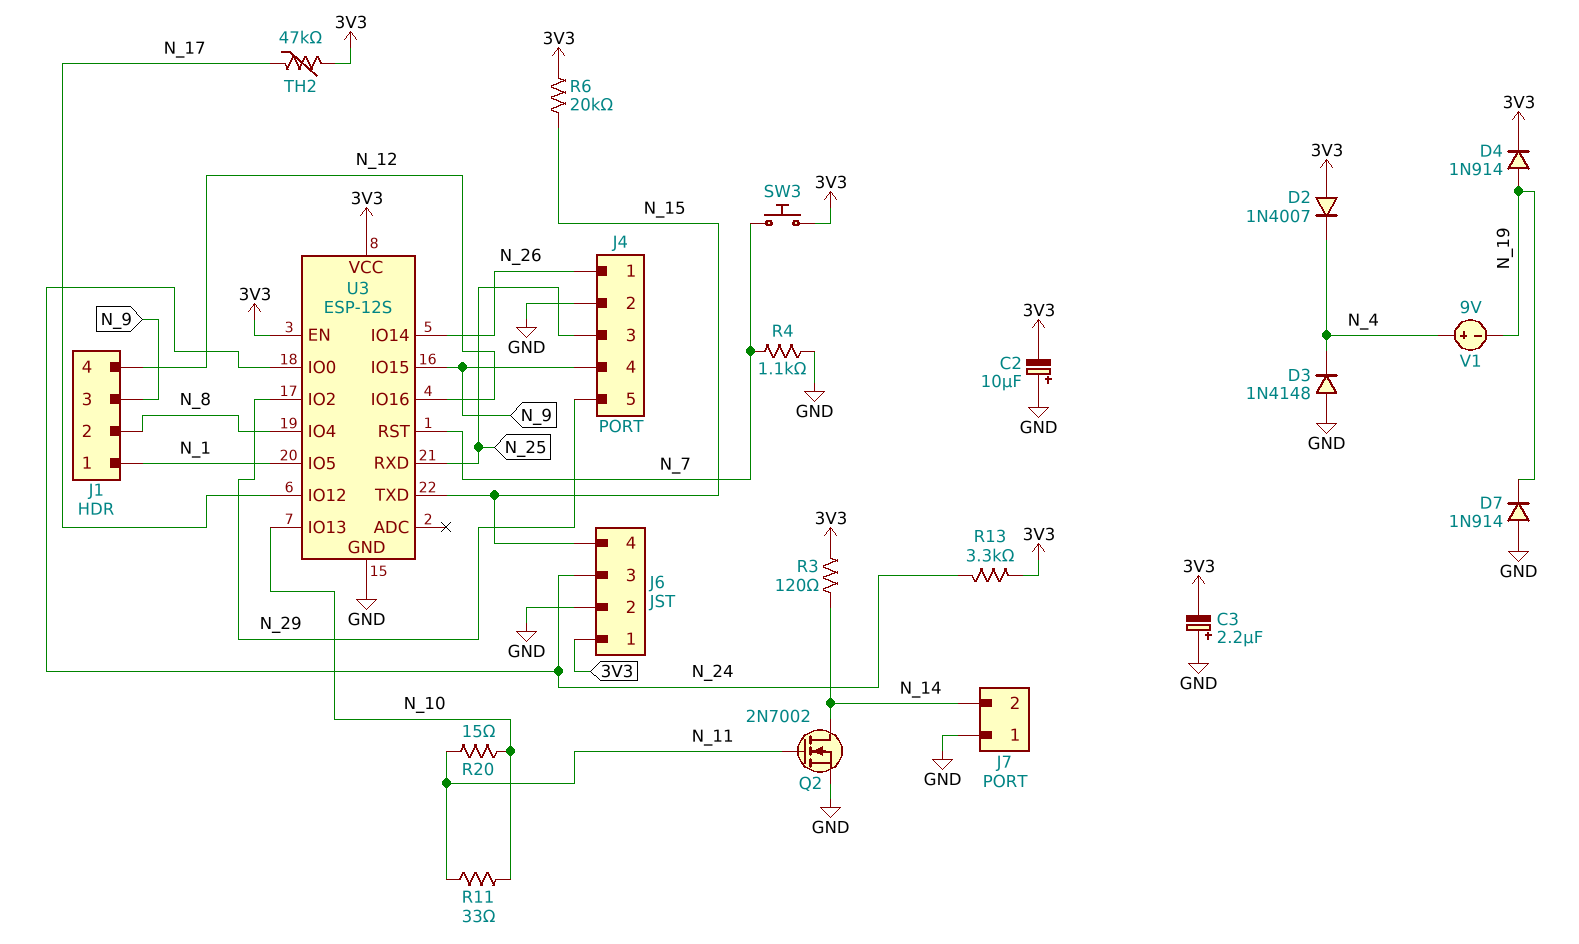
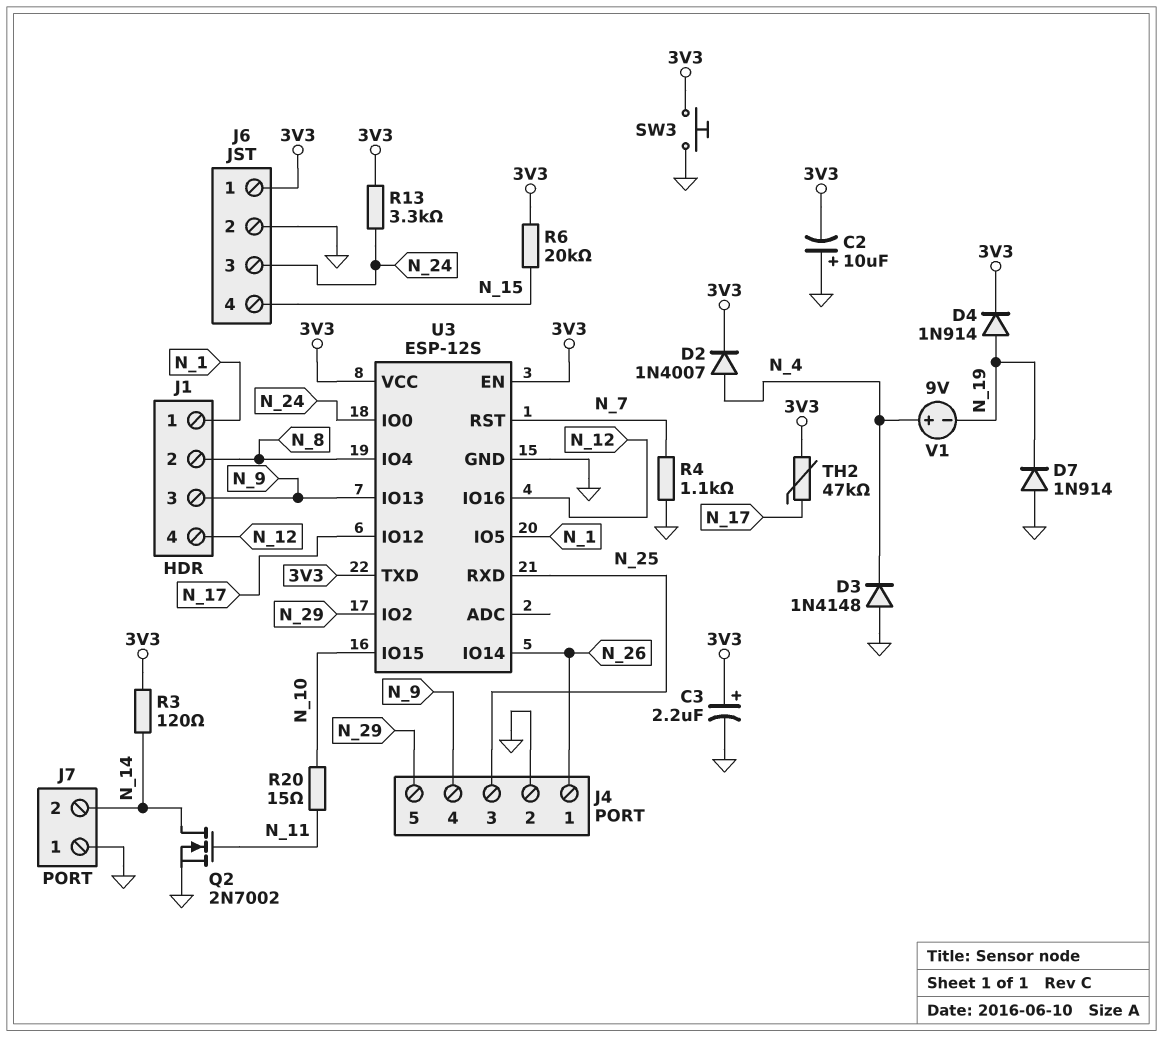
C3: 2.2uF (plus GND, minus 3V3) -> 2.2uF (plus 3V3, minus GND)
D2: diode 1N4007 (A 3V3, K N_4) -> diode 1N4007 (A N_4, K 3V3)
R11: 33 (N_10, N_11) -> none
SW3: button (3V3, N_7) -> button (3V3, GND)
U3 pin IO13: N_10 -> N_9
U3 pin IO15: N_9 -> N_10
U3 pin TXD: N_15 -> 3V3

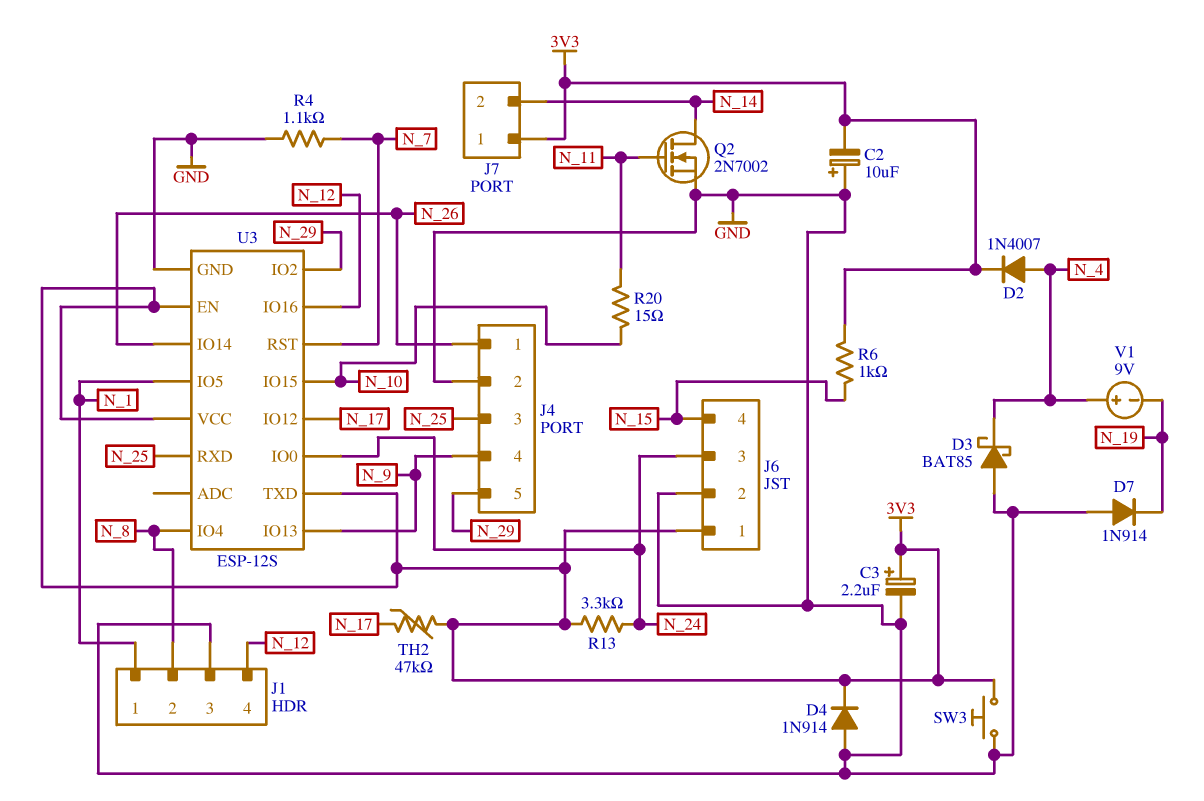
D3: diode 1N4148 (A GND, K N_4) -> schottky BAT85 (A GND, K N_4)
D4: diode 1N914 (A N_19, K 3V3) -> diode 1N914 (A GND, K 3V3)
J1 pin 3: N_9 -> GND
J7 pin 1: GND -> 3V3
R3: 120 (3V3, N_14) -> none
R6: 20k (3V3, N_15) -> 1k (3V3, N_15)

